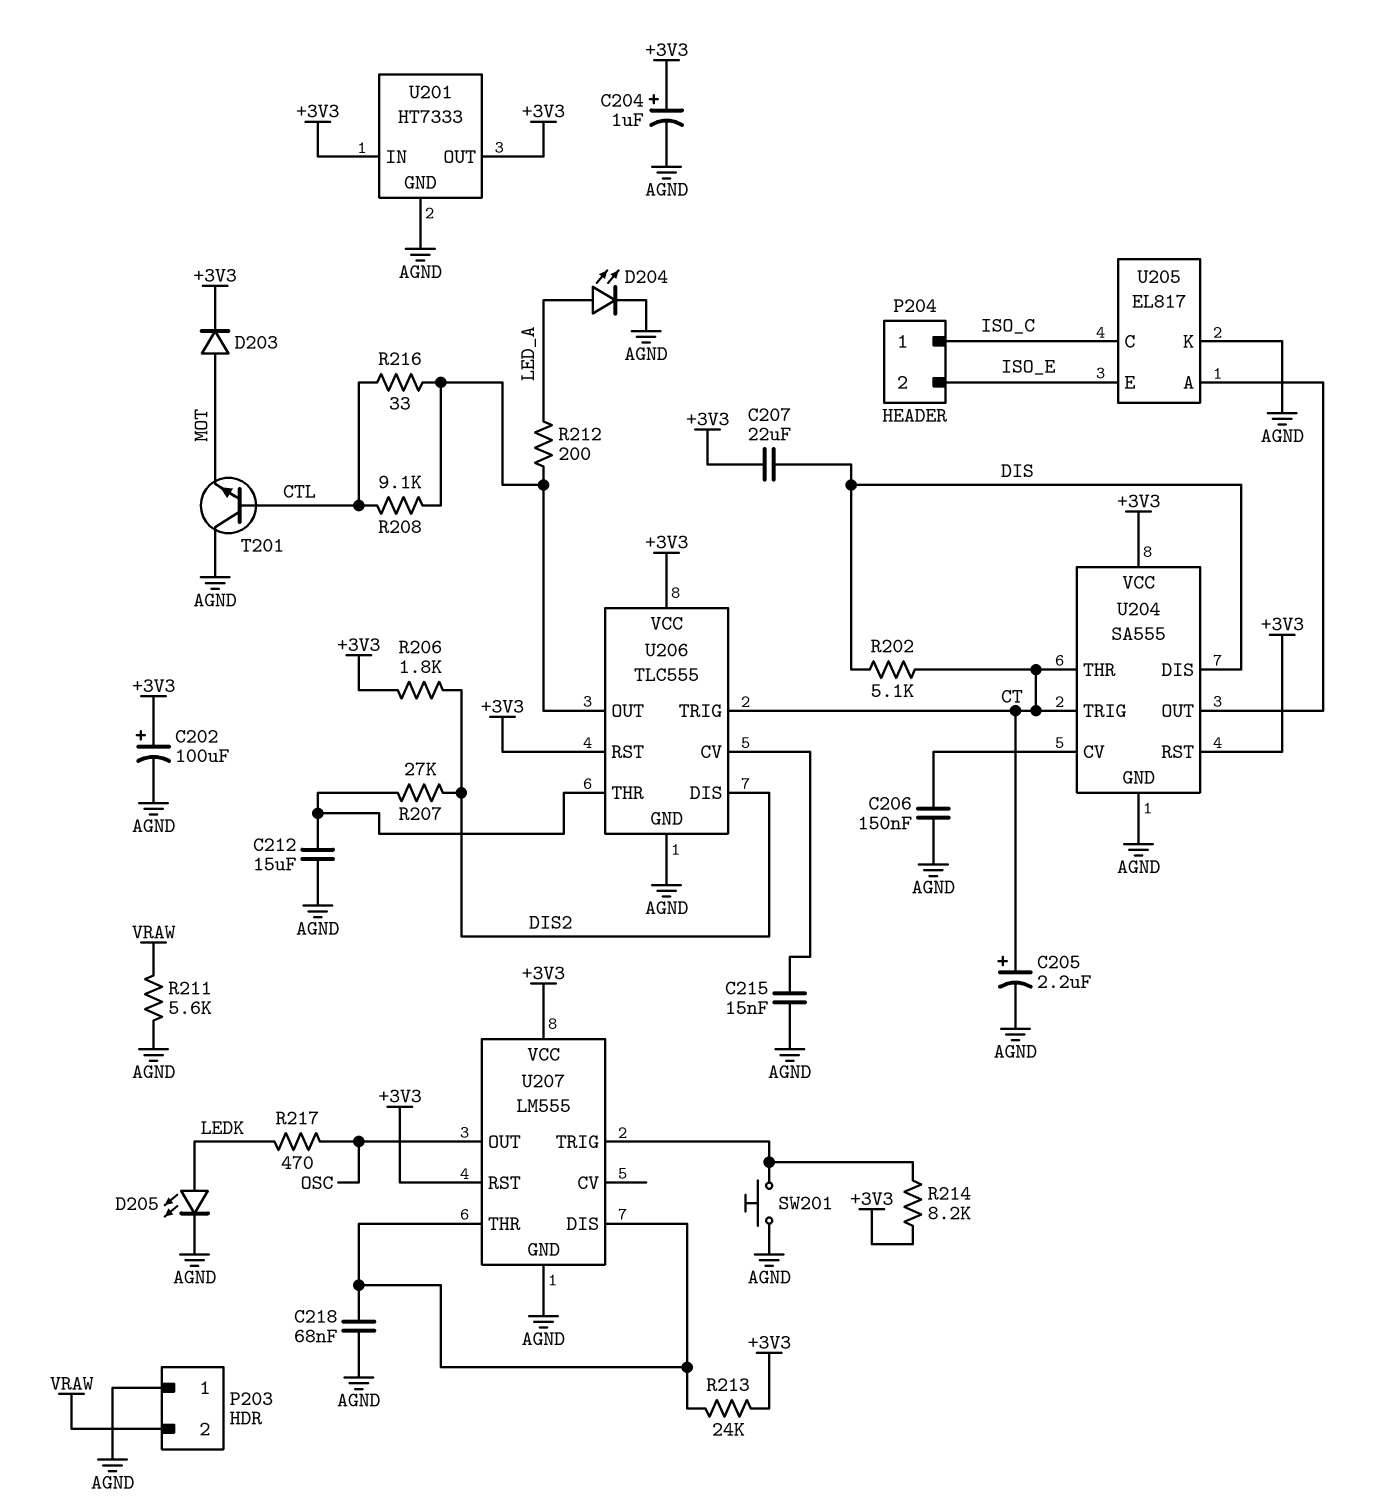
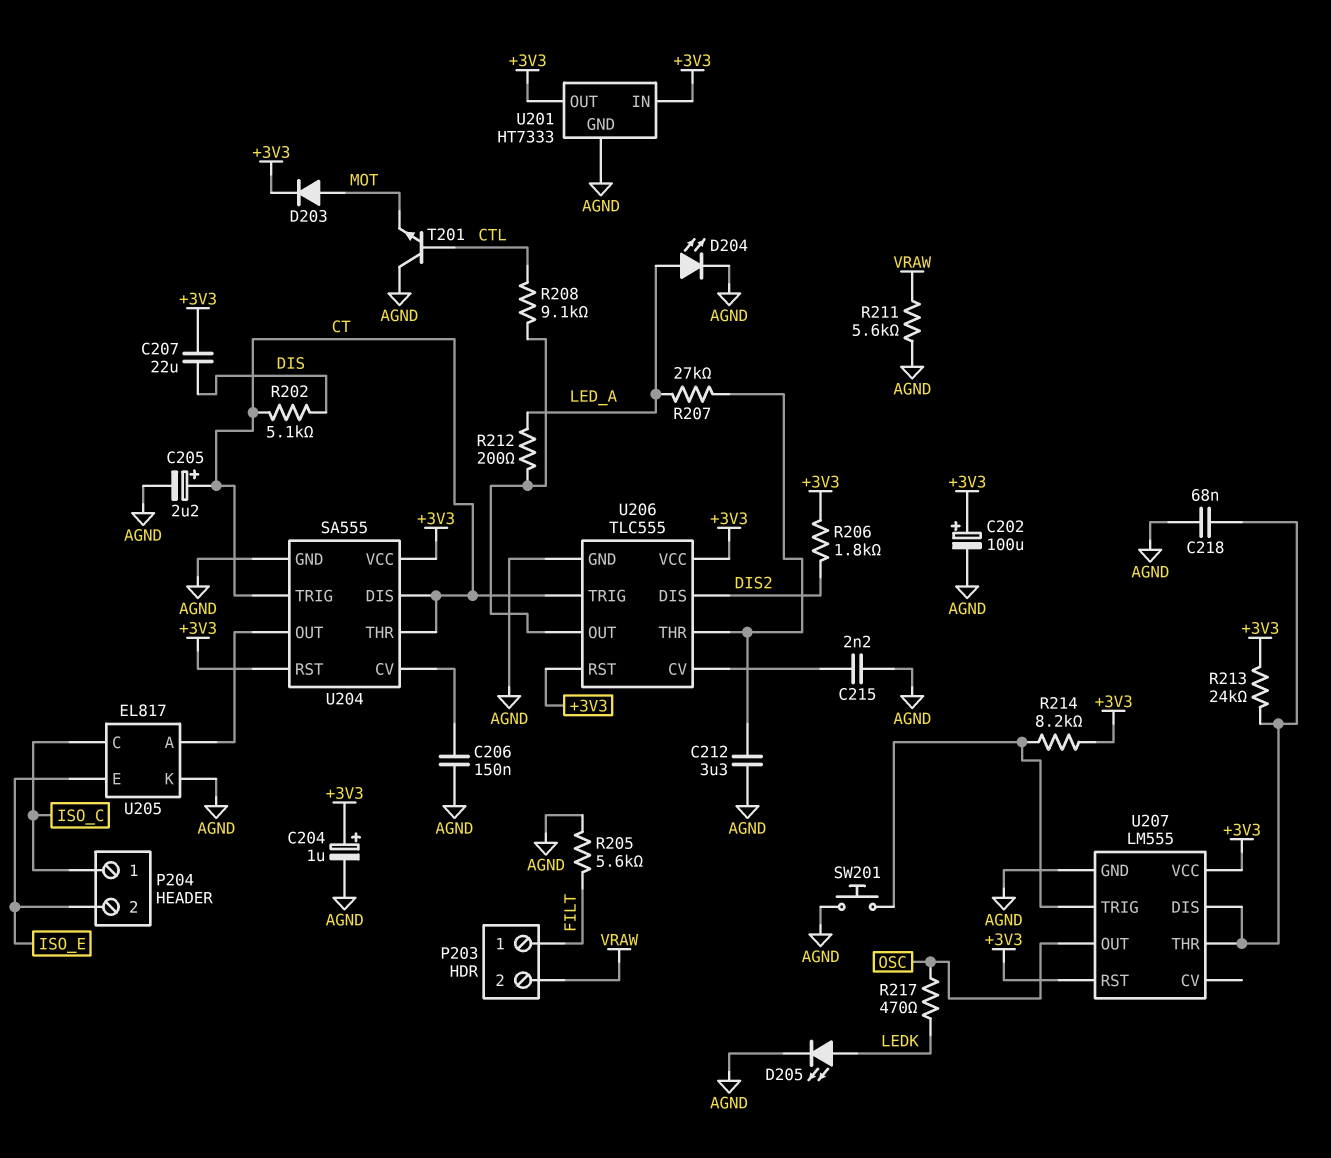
C212: 15uF (AGND, U206/THR) -> 3.3uF (AGND, U206/THR)
C215: 15nF (AGND, U206/CV) -> 2.2nF (AGND, U206/CV)
P203 pin 1: AGND -> FILT
R205: none -> 5.6k (AGND, FILT)
R207: 27k (DIS2, U206/THR) -> 27k (LED_A, U206/THR)
R216: 33 (CTL, U206/OUT) -> none
U204 pin DIS: DIS -> CT

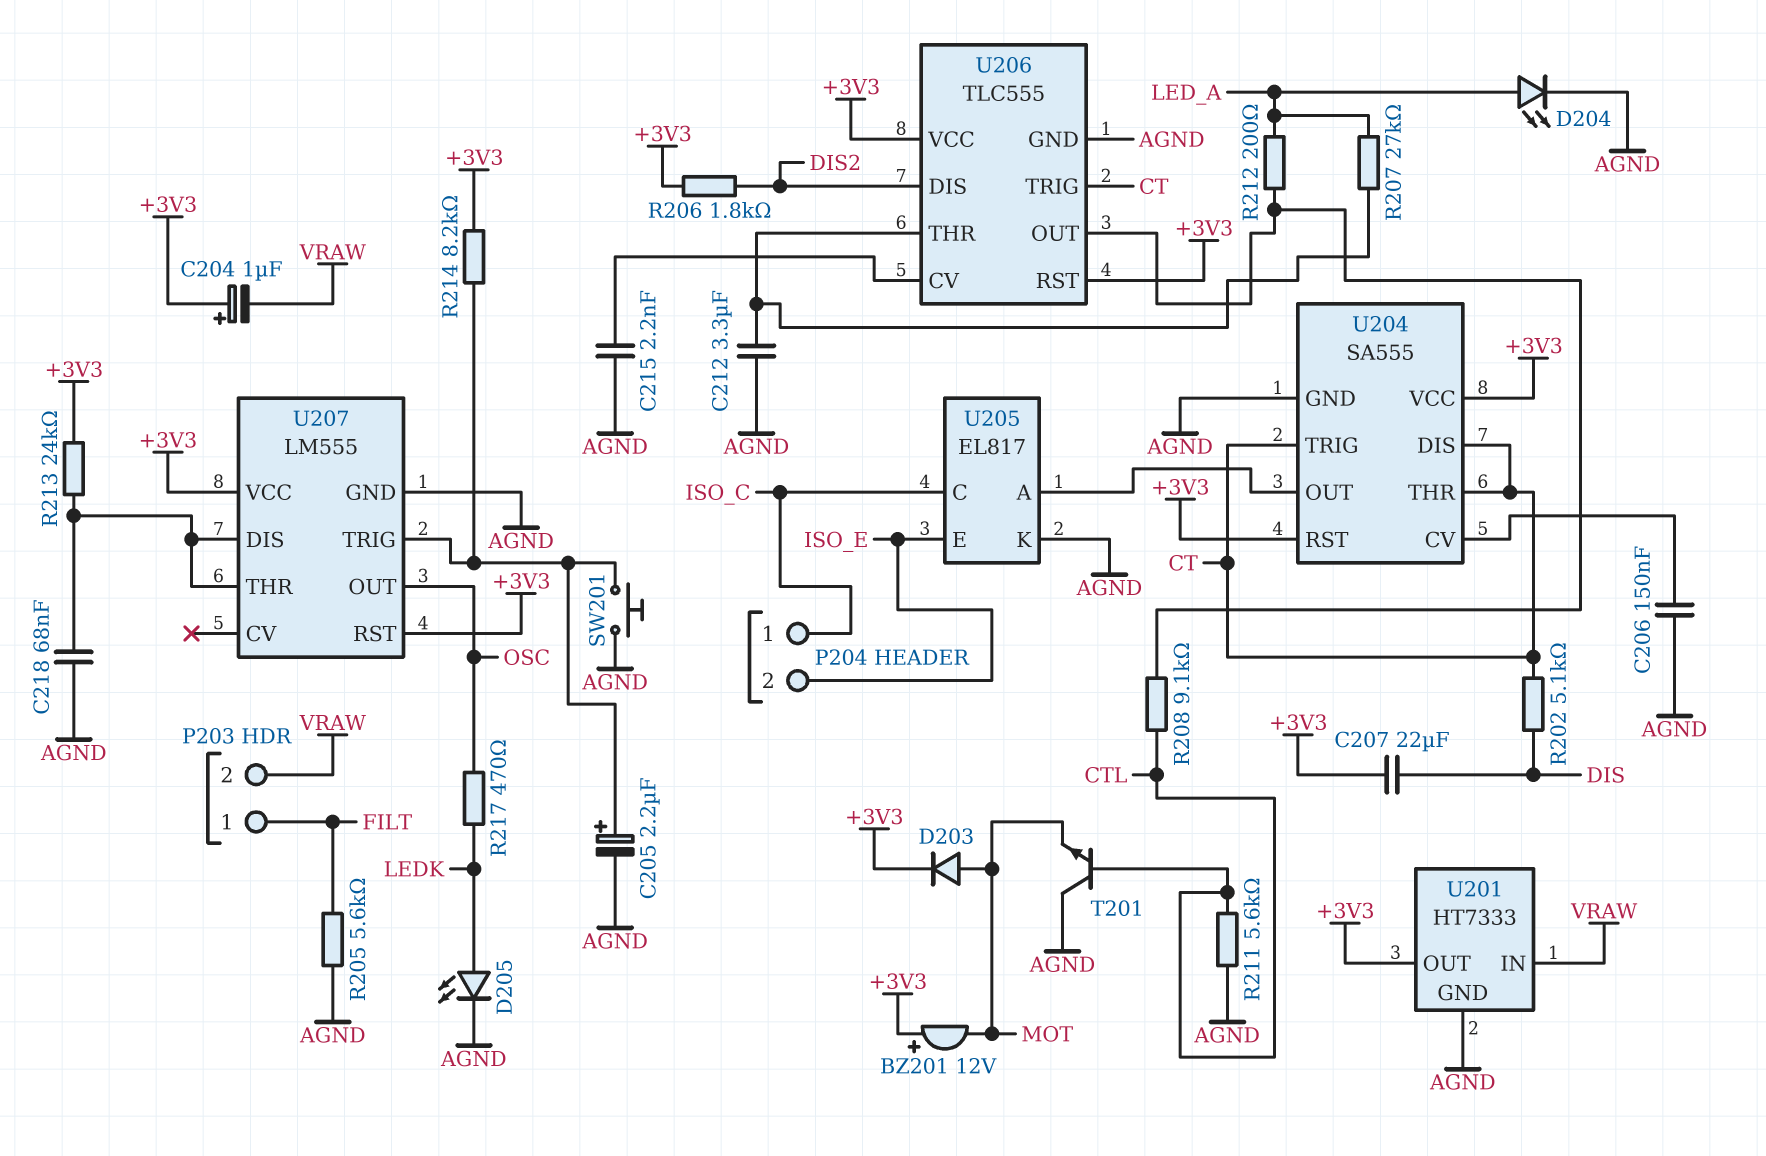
BZ201: none -> buzzer 12V (plus +3V3, minus MOT)
C202: 100uF (plus +3V3, minus AGND) -> none
C204: 1uF (plus +3V3, minus AGND) -> 1uF (plus +3V3, minus VRAW)
C205: 2.2uF (plus CT, minus AGND) -> 2.2uF (plus U207/TRIG, minus AGND)
R211: 5.6k (AGND, VRAW) -> 5.6k (AGND, CTL)
U201 pin IN: +3V3 -> VRAW

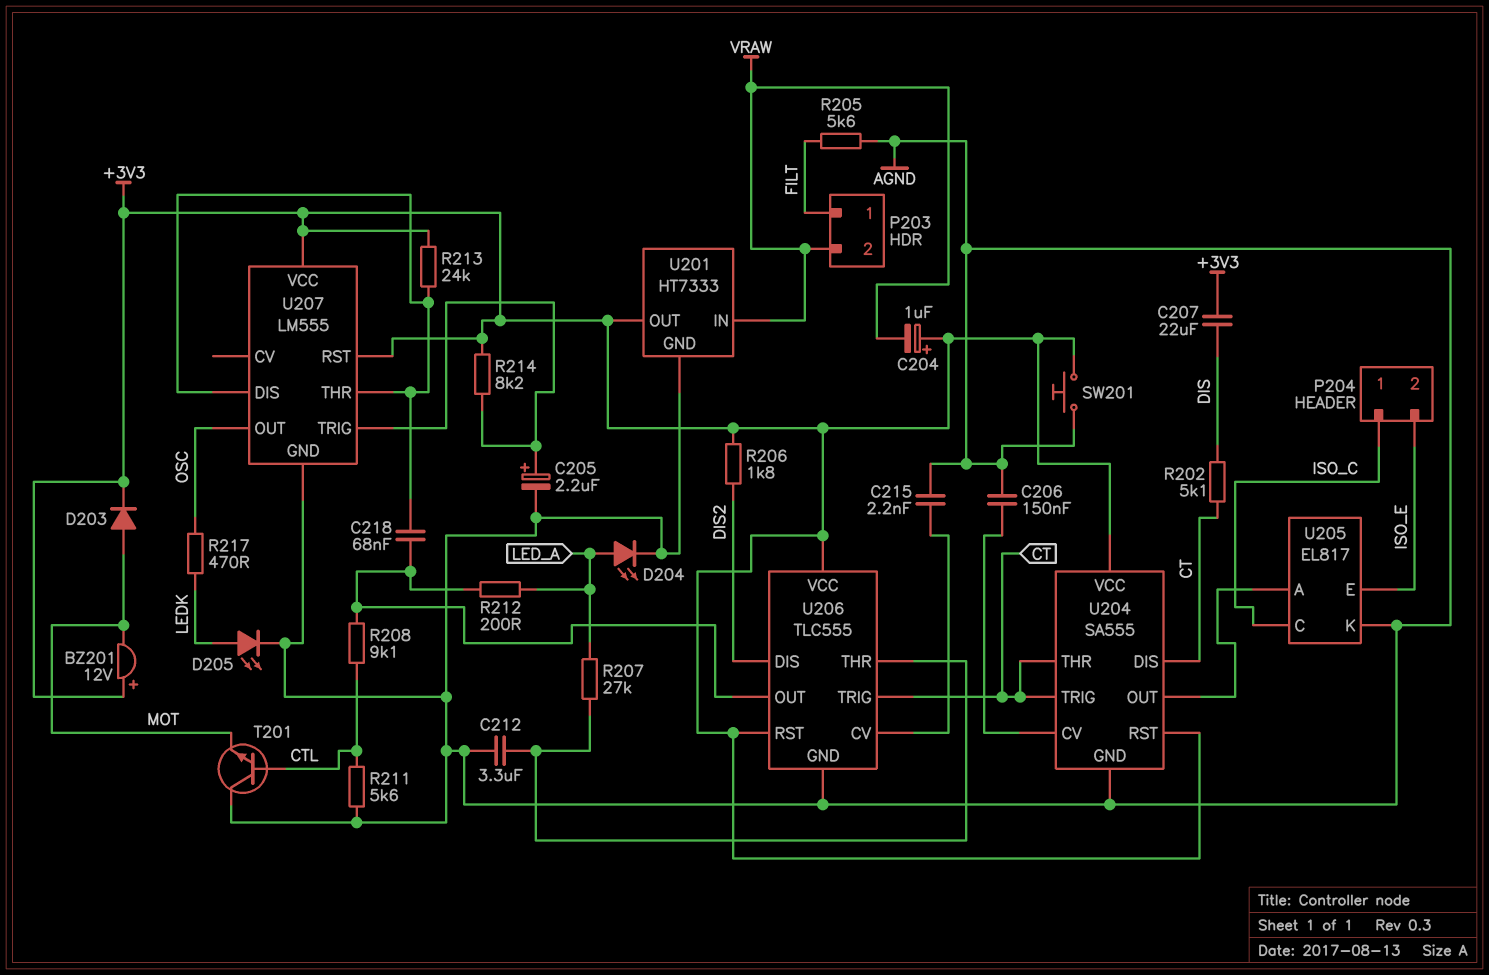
C218: 68nF (AGND, U207/DIS) -> 68nF (U206/OUT, U207/DIS)
SW201: button (AGND, U207/TRIG) -> button (+3V3, AGND)

